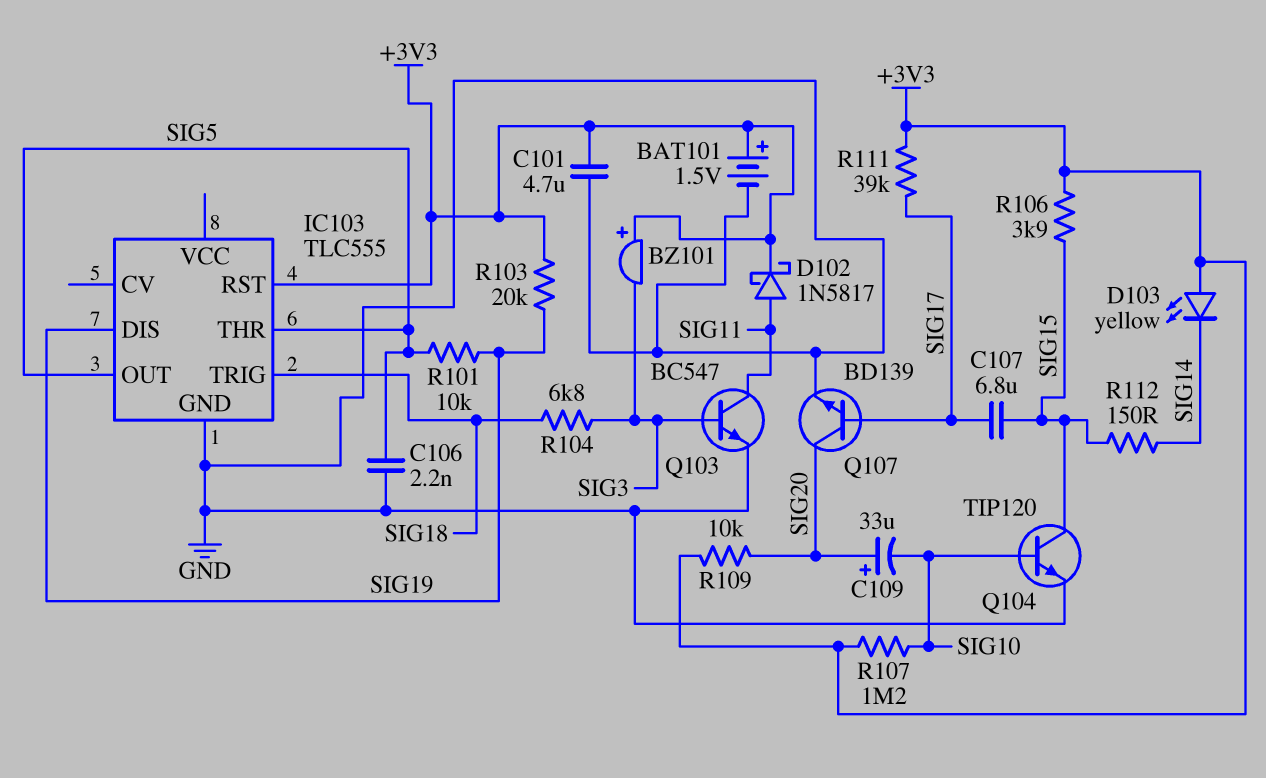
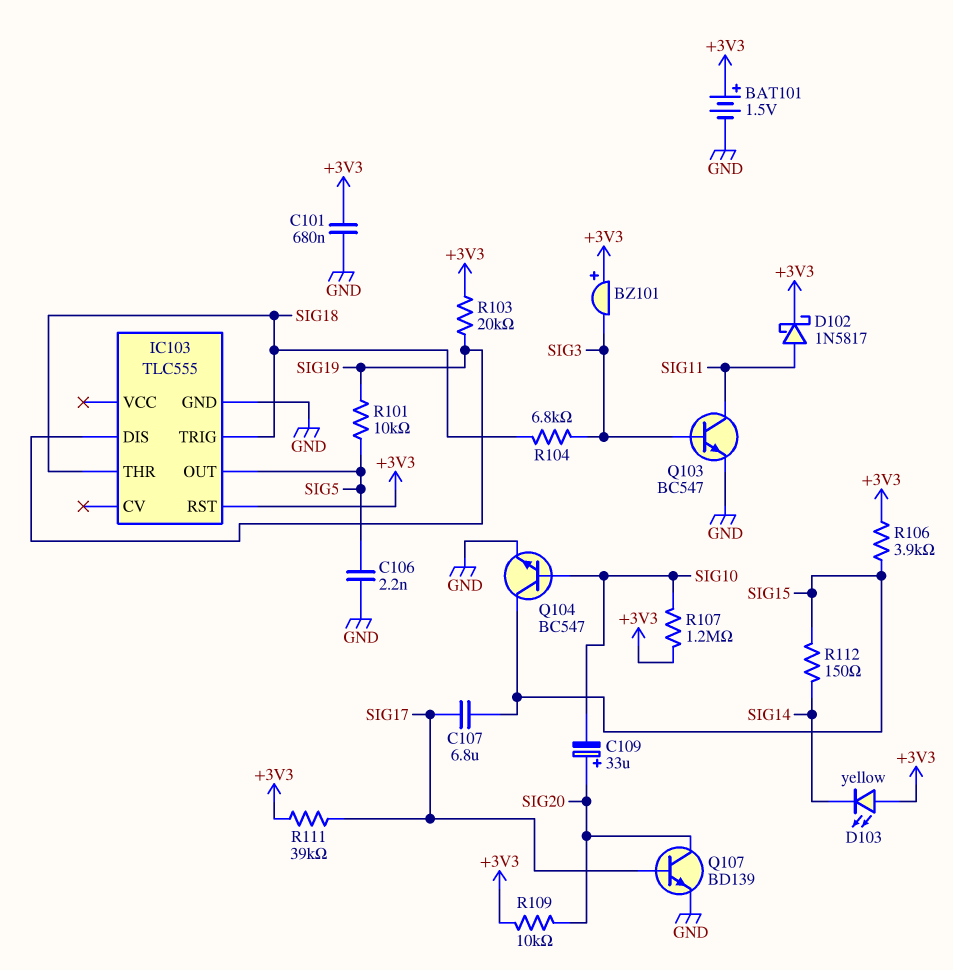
C101: 4.7uF (+3V3, GND) -> 680nF (+3V3, GND)
IC103 pin THR: SIG5 -> SIG18
Q104: NPN TIP120 (B SIG10, C SIG15, E GND) -> NPN BC547 (B SIG10, C SIG15, E GND)

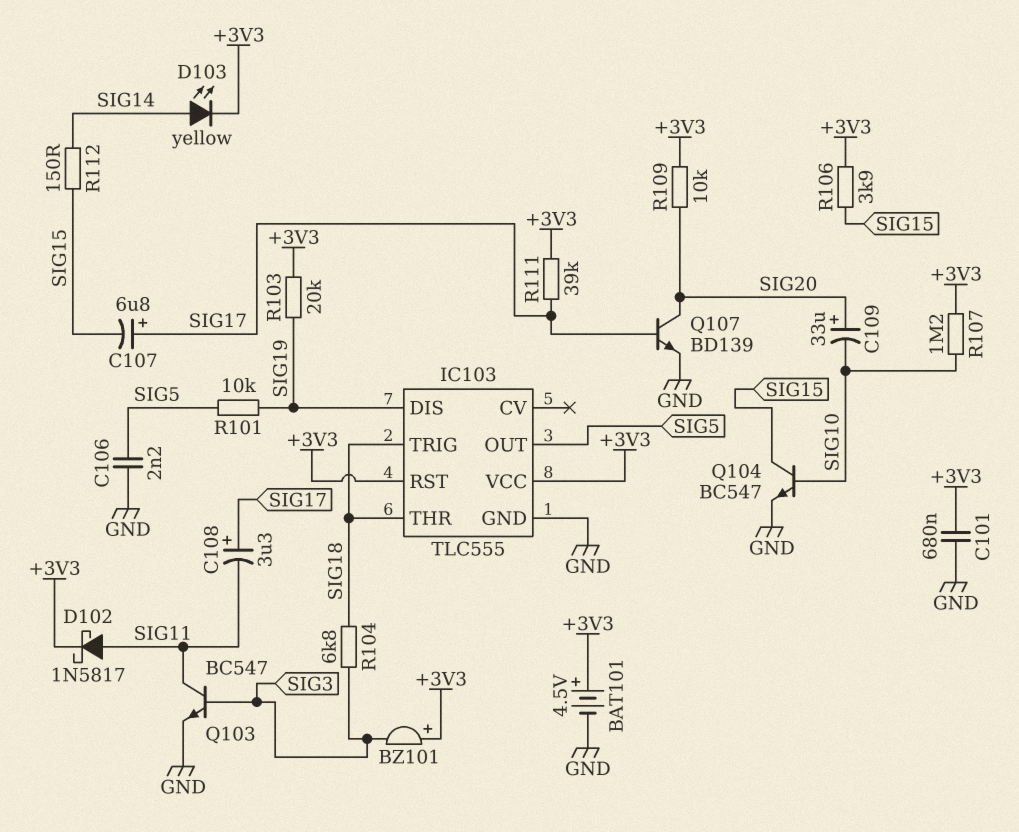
BAT101: 1.5V (plus +3V3, minus GND) -> 4.5V (plus +3V3, minus GND)
C107: 6.8uF (SIG15, SIG17) -> 6.8uF (plus SIG17, minus SIG15)
C108: none -> 3.3uF (plus SIG17, minus SIG11)
D103: LED yellow (A +3V3, K SIG14) -> LED yellow (A SIG14, K +3V3)
IC103 pin VCC: none -> +3V3

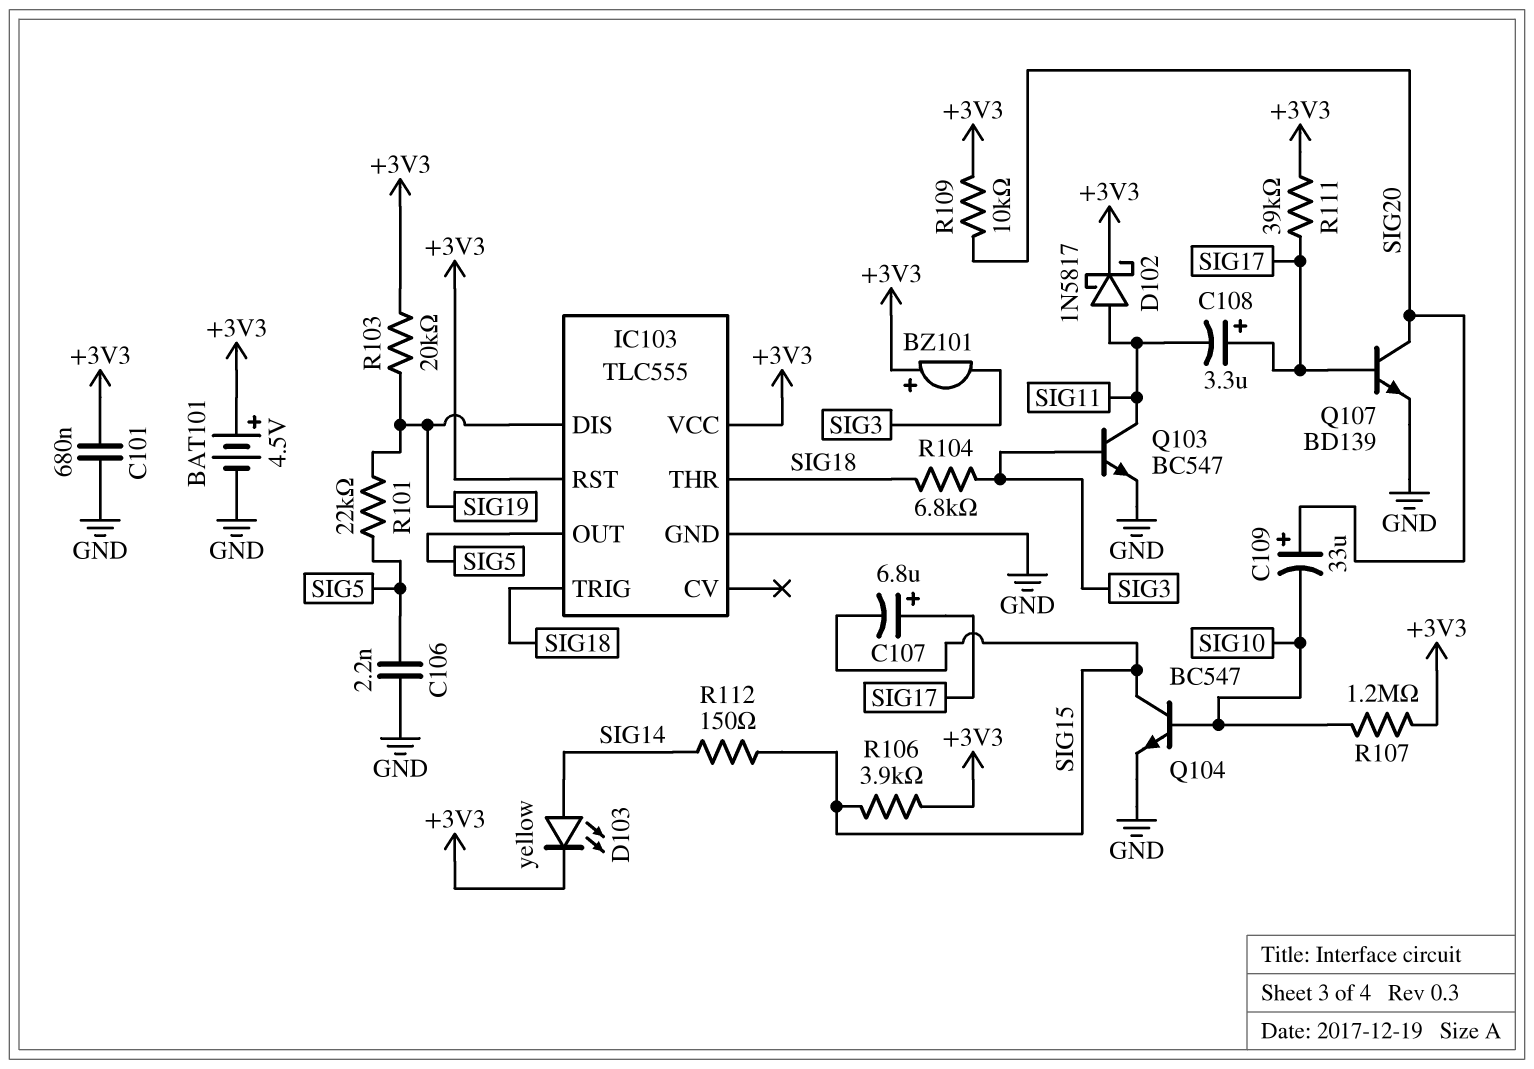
R101: 10k (SIG5, SIG19) -> 22k (SIG5, SIG19)

